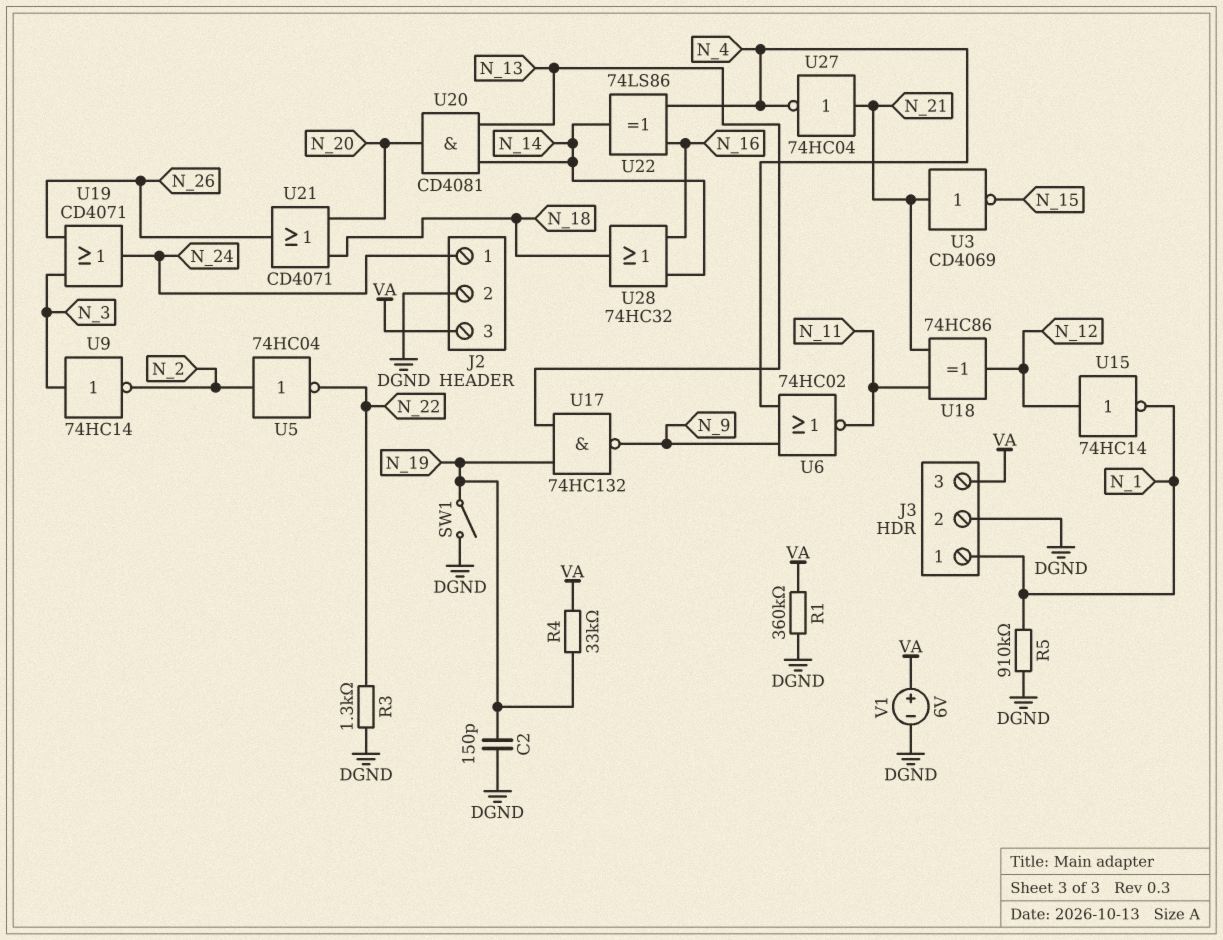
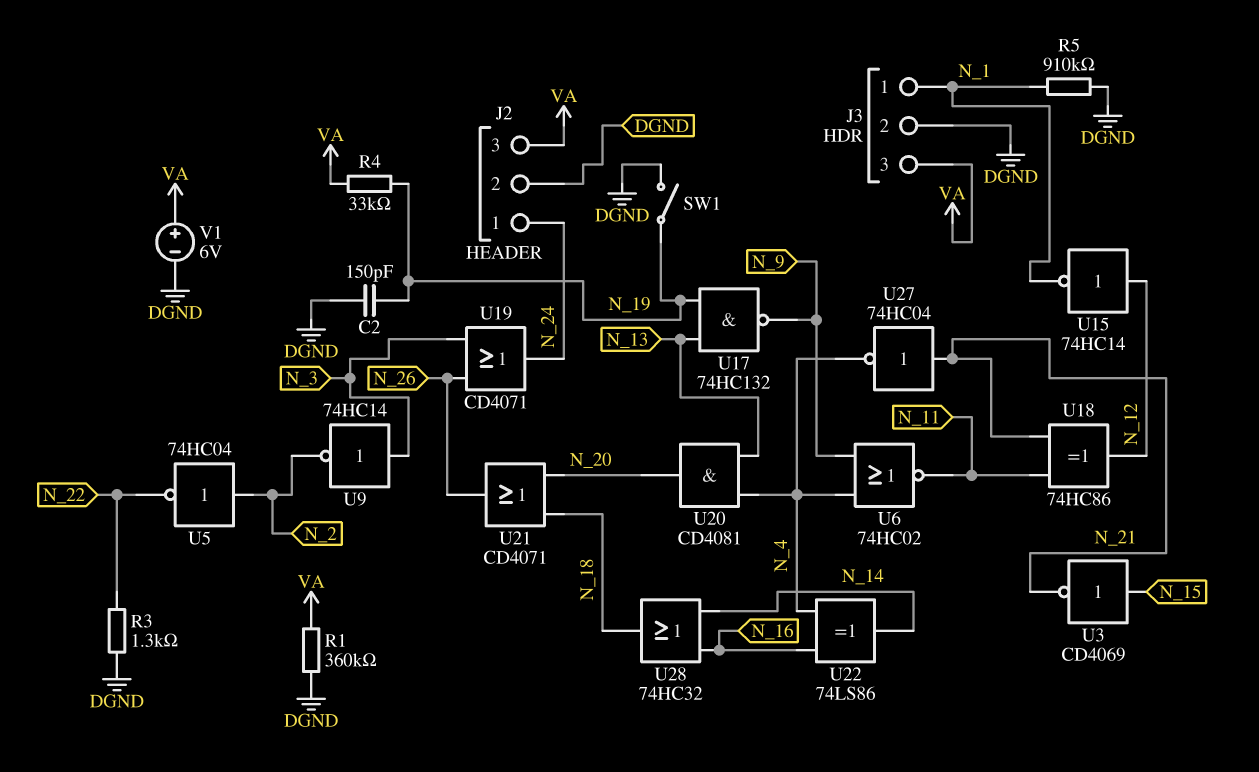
U3: NOT CD4069 (in N_21, out N_15) -> NOT CD4069 (in N_15, out N_21)
U20: AND CD4081 (in N_13, in N_14, out N_20) -> AND CD4081 (in N_4, in N_13, out N_20)

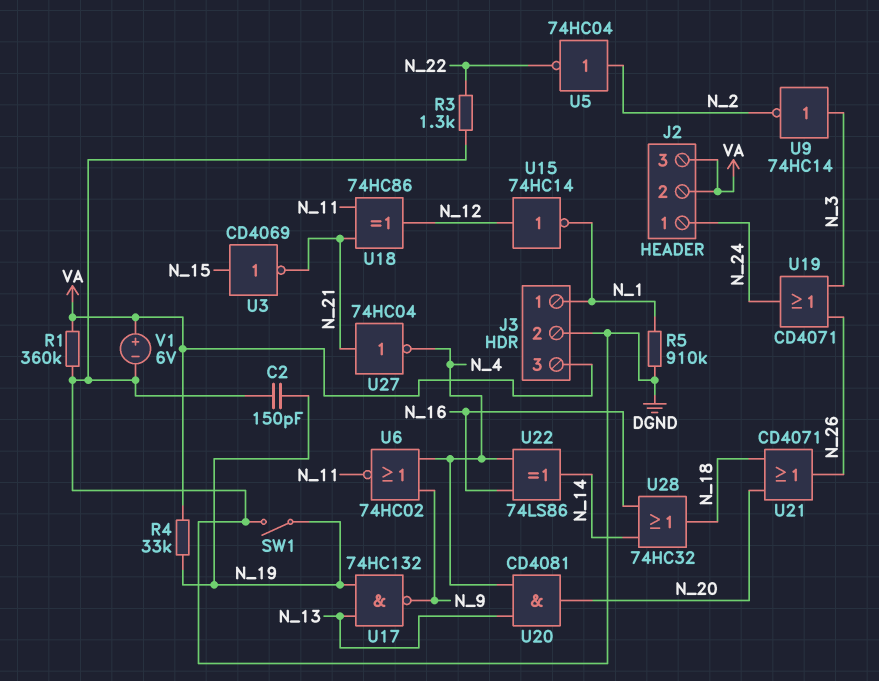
J2 pin 2: DGND -> VA

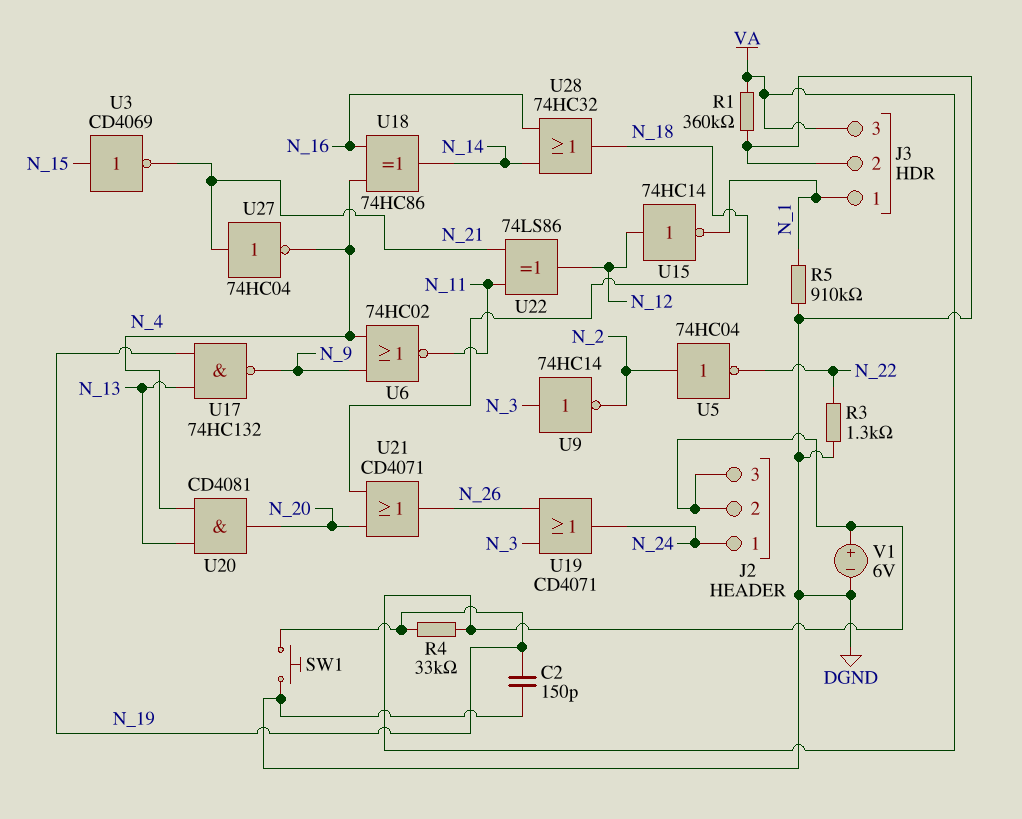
SW1: switch (DGND, N_19) -> button (DGND, N_19)
U18: XOR 74HC86 (in N_11, in N_21, out N_12) -> XOR 74HC86 (in N_4, in N_16, out N_14)
U22: XOR 74LS86 (in N_4, in N_16, out N_14) -> XOR 74LS86 (in N_11, in N_21, out N_12)

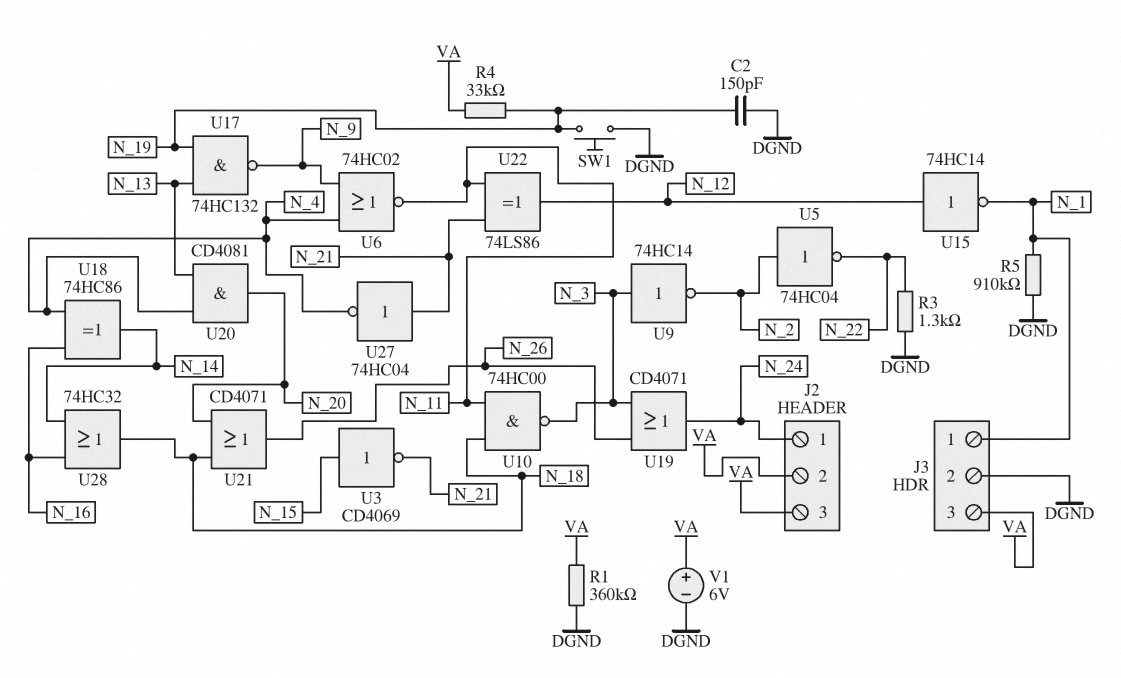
U10: none -> NAND 74HC00 (in N_11, in N_18, out N_3)

